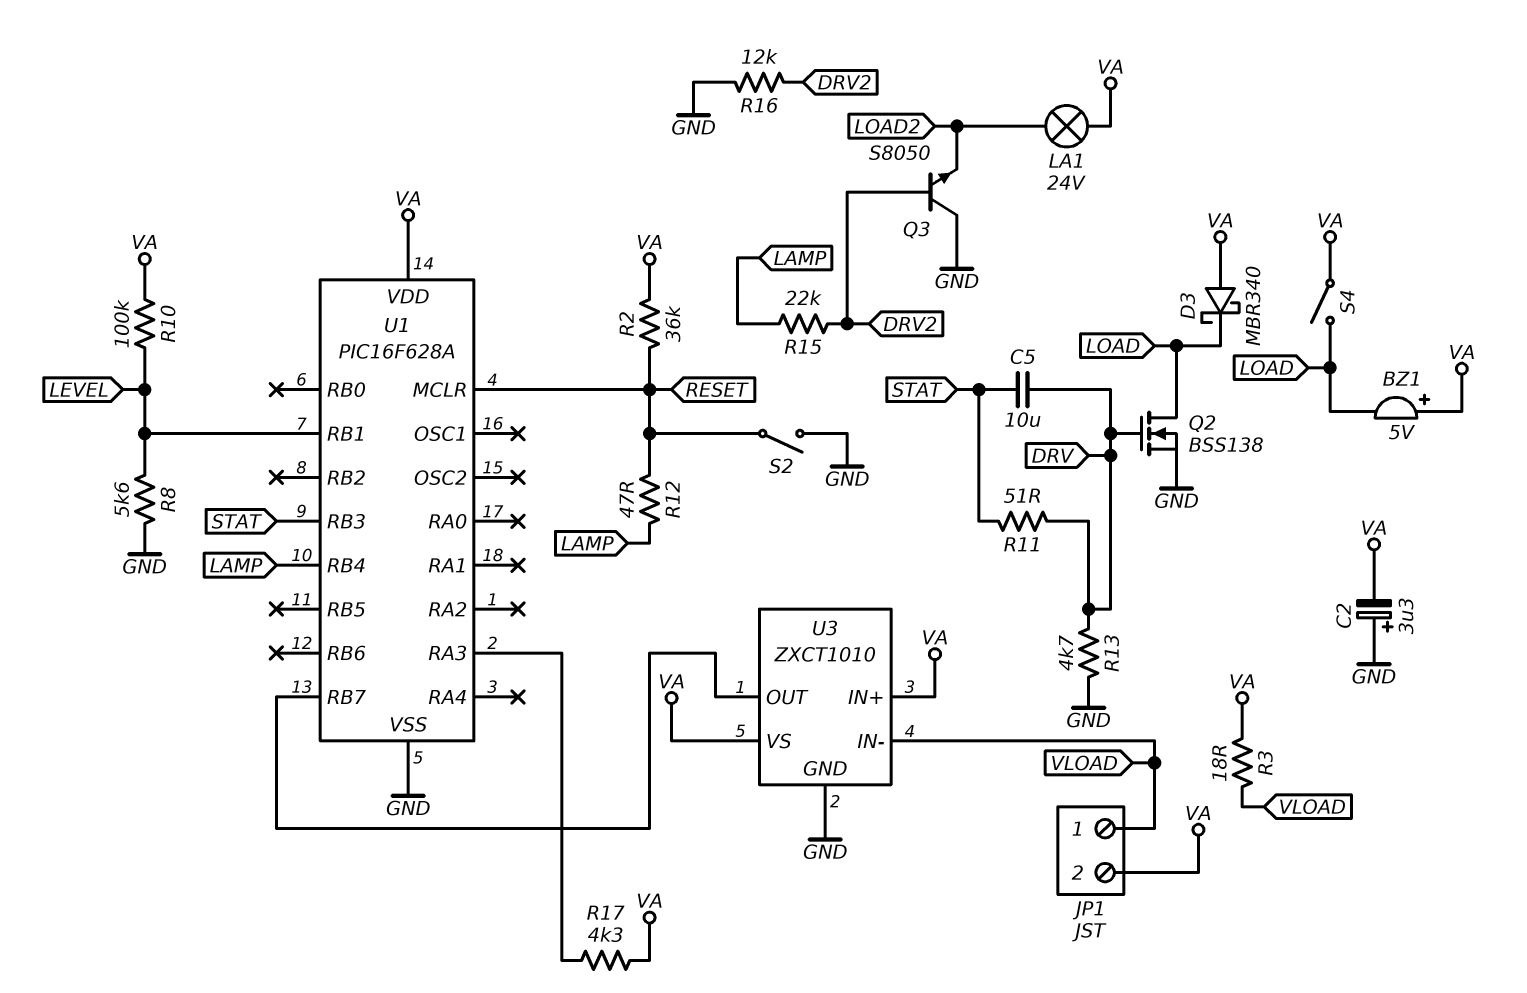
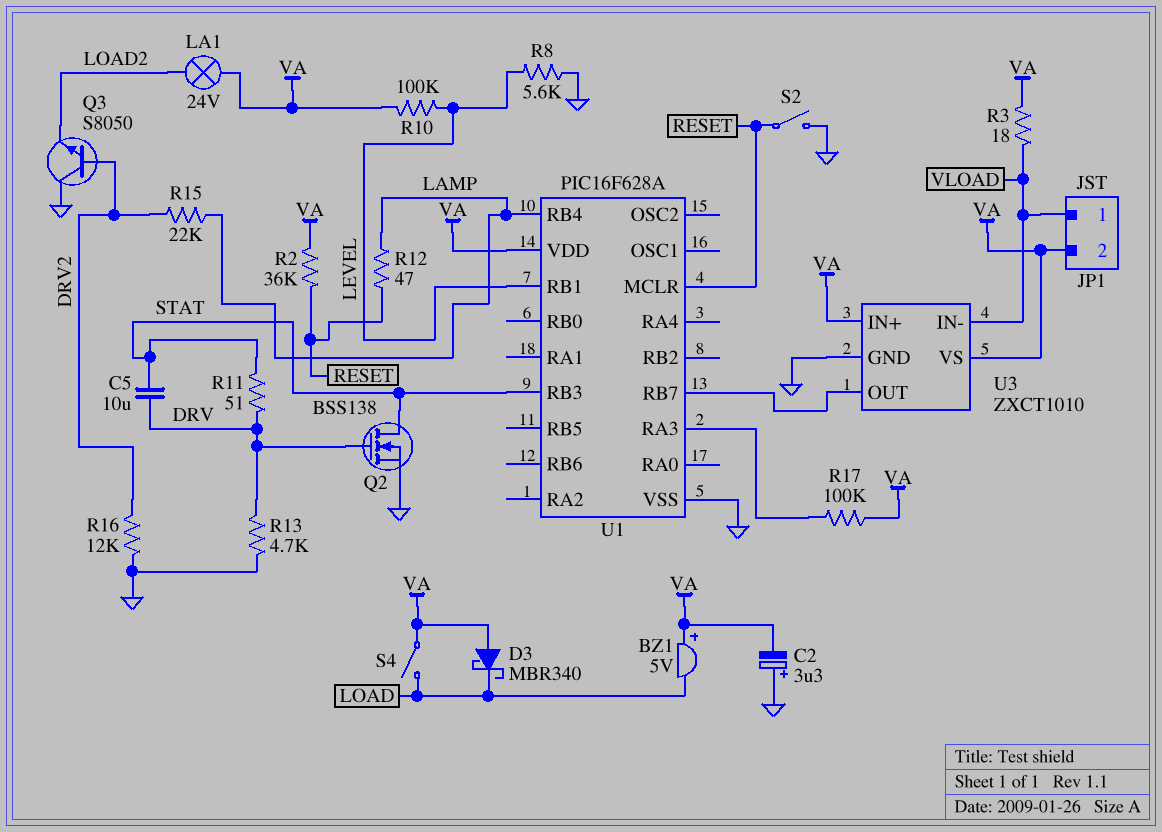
Q2: NMOS BSS138 (G DRV, D LOAD, S GND) -> NMOS BSS138 (G DRV, D STAT, S GND)
R17: 4.3k (U1/RA3, VA) -> 100k (U1/RA3, VA)

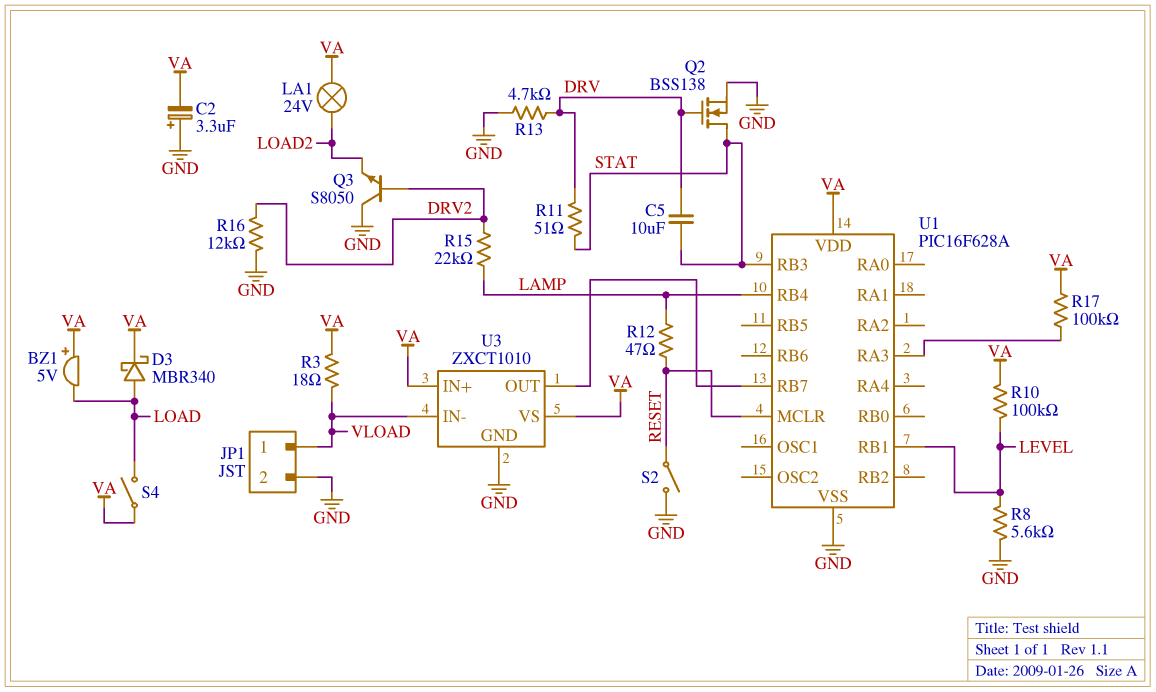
D3: schottky MBR340 (A VA, K LOAD) -> schottky MBR340 (A LOAD, K VA)
JP1 pin 2: VA -> GND
R2: 36k (RESET, VA) -> none

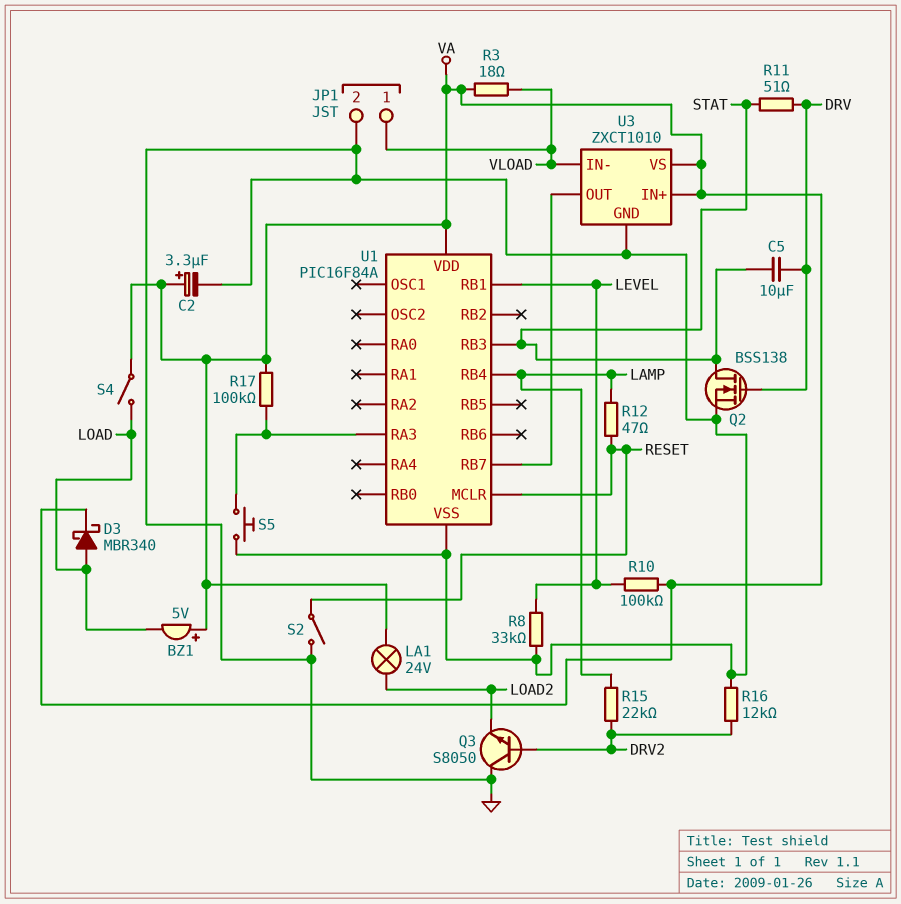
C2: 3.3uF (plus GND, minus VA) -> 3.3uF (plus VA, minus GND)
R8: 5.6k (GND, LEVEL) -> 33k (GND, LEVEL)
R13: 4.7k (DRV, GND) -> none
S5: none -> button (GND, U1/RA3)
U1: PIC16F628A -> PIC16F84A

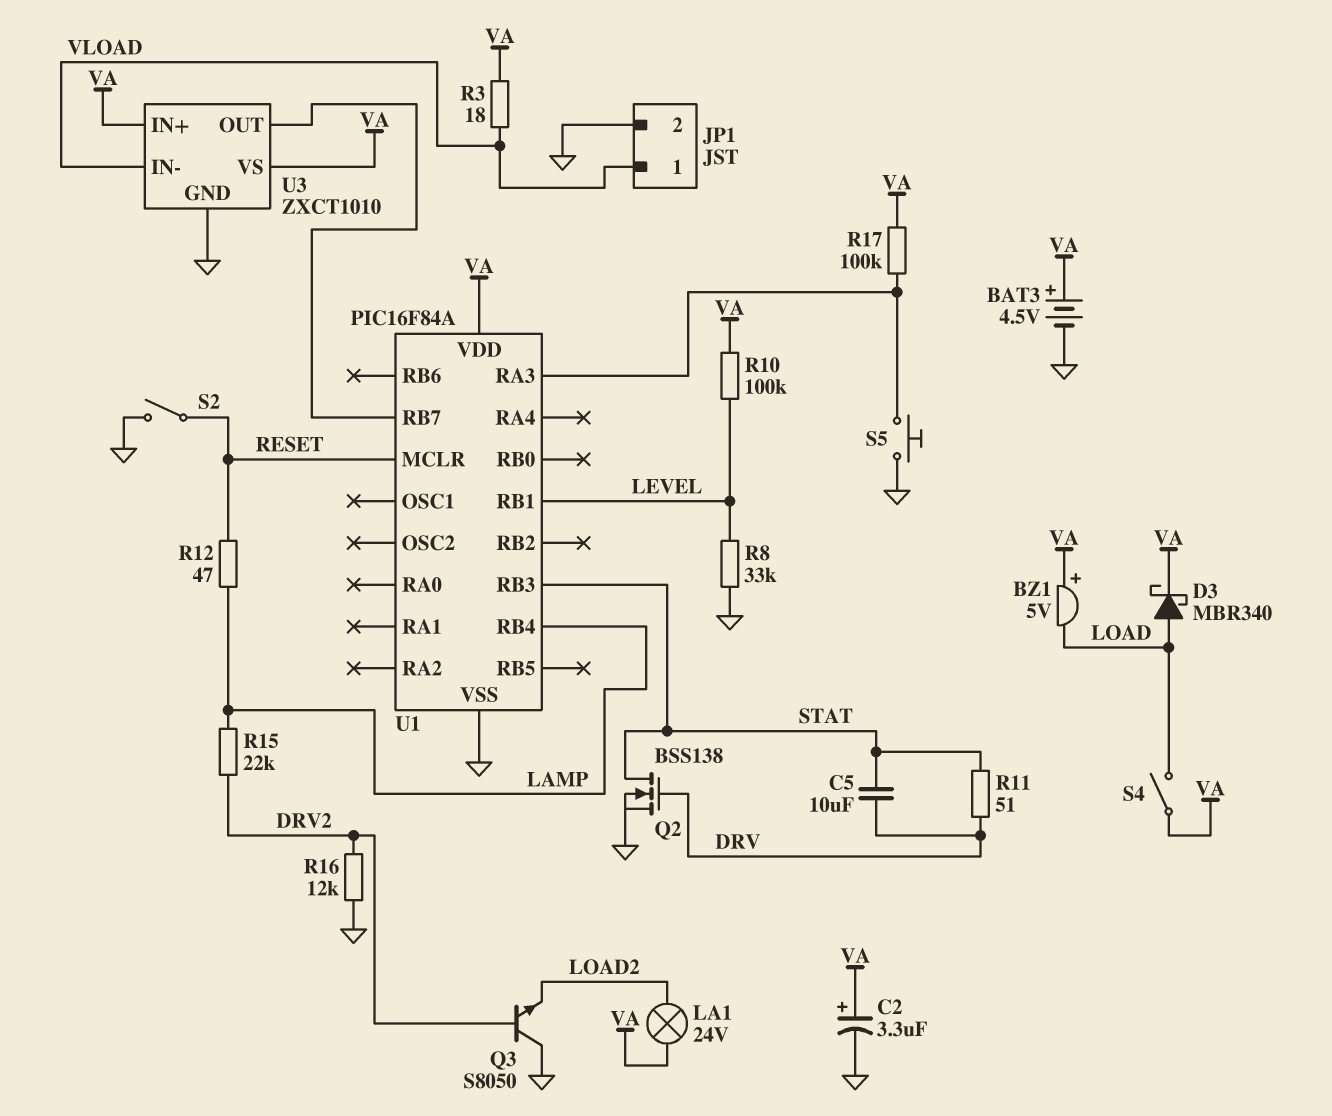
BAT3: none -> 4.5V (plus VA, minus GND)

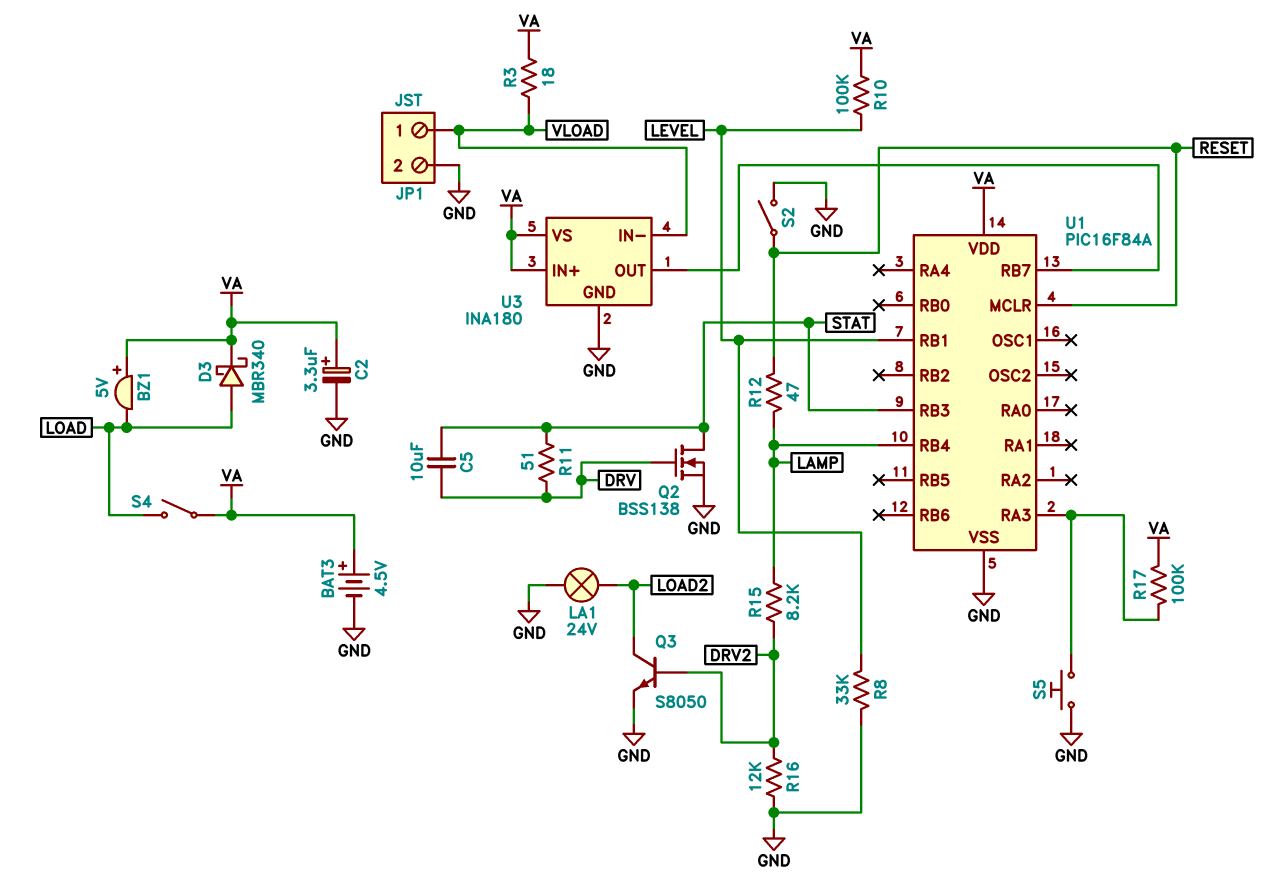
LA1: lamp 24V (LOAD2, VA) -> lamp 24V (GND, LOAD2)
Q3: NPN S8050 (B DRV2, C GND, E LOAD2) -> NPN S8050 (B DRV2, C LOAD2, E GND)
R15: 22k (DRV2, LAMP) -> 8.2k (DRV2, LAMP)
U3: ZXCT1010 -> INA180

